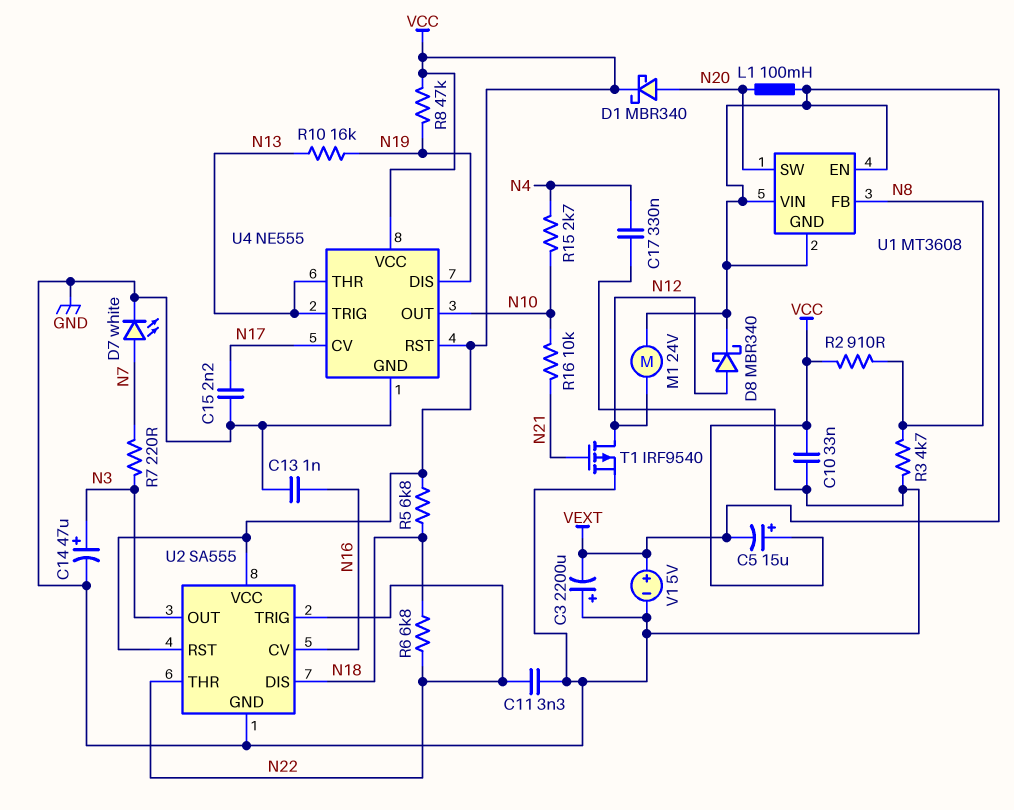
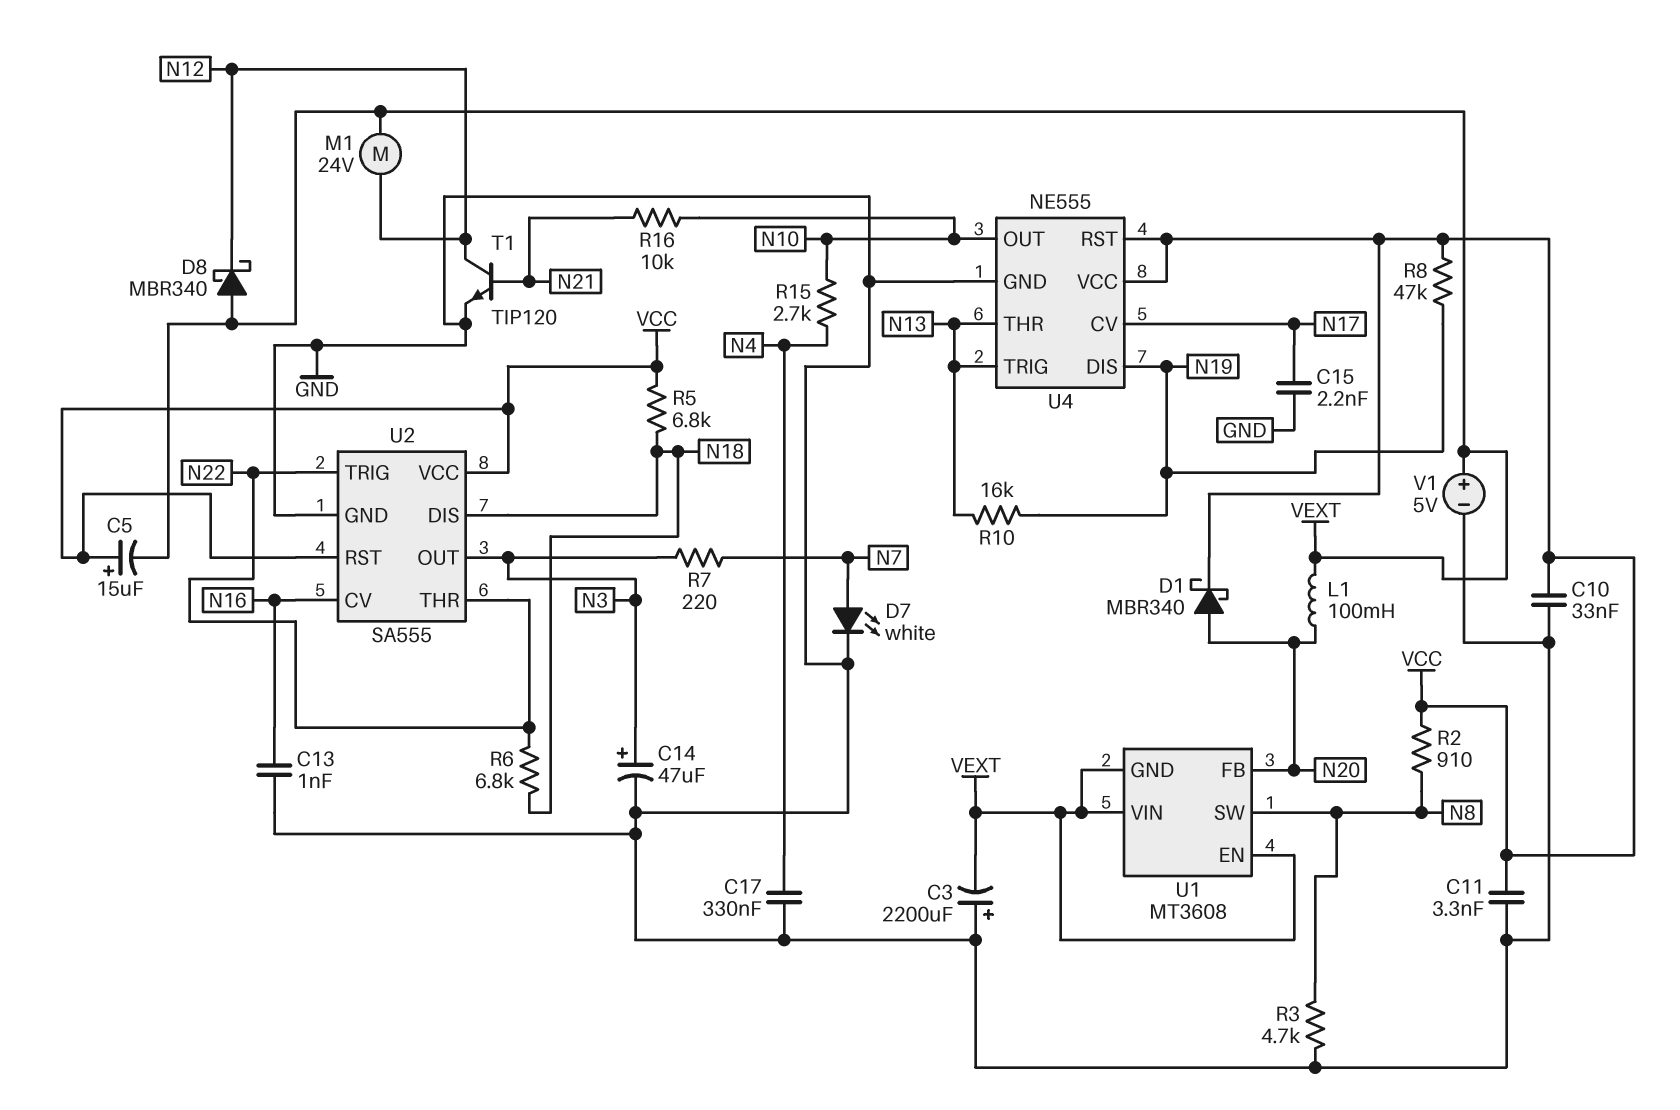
C11: 3.3nF (GND, N22) -> 3.3nF (GND, VCC)
D8: schottky MBR340 (A N12, K VEXT) -> schottky MBR340 (A VEXT, K N12)
T1: PMOS IRF9540 (G N21, D N12, S GND) -> NPN TIP120 (B N21, C N12, E GND)
U1 pin FB: N8 -> N20
U1 pin SW: N20 -> N8

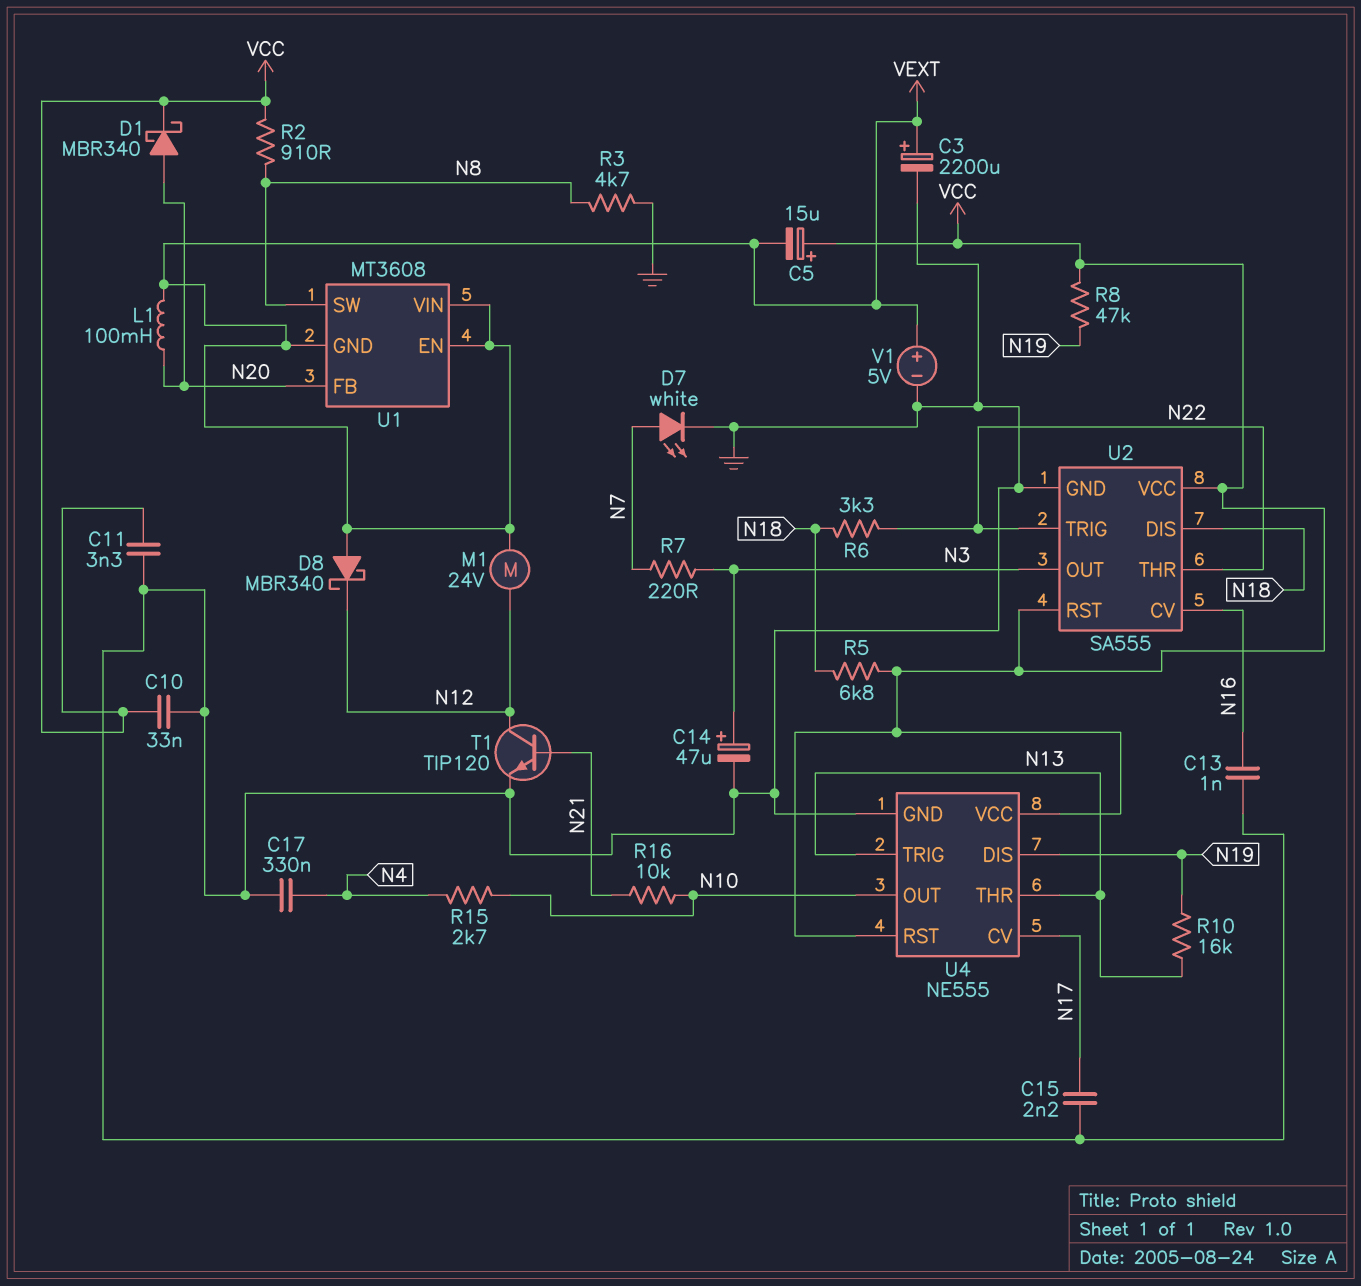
C3: 2200uF (plus GND, minus VEXT) -> 2200uF (plus VEXT, minus GND)
R6: 6.8k (N18, N22) -> 3.3k (N18, N22)

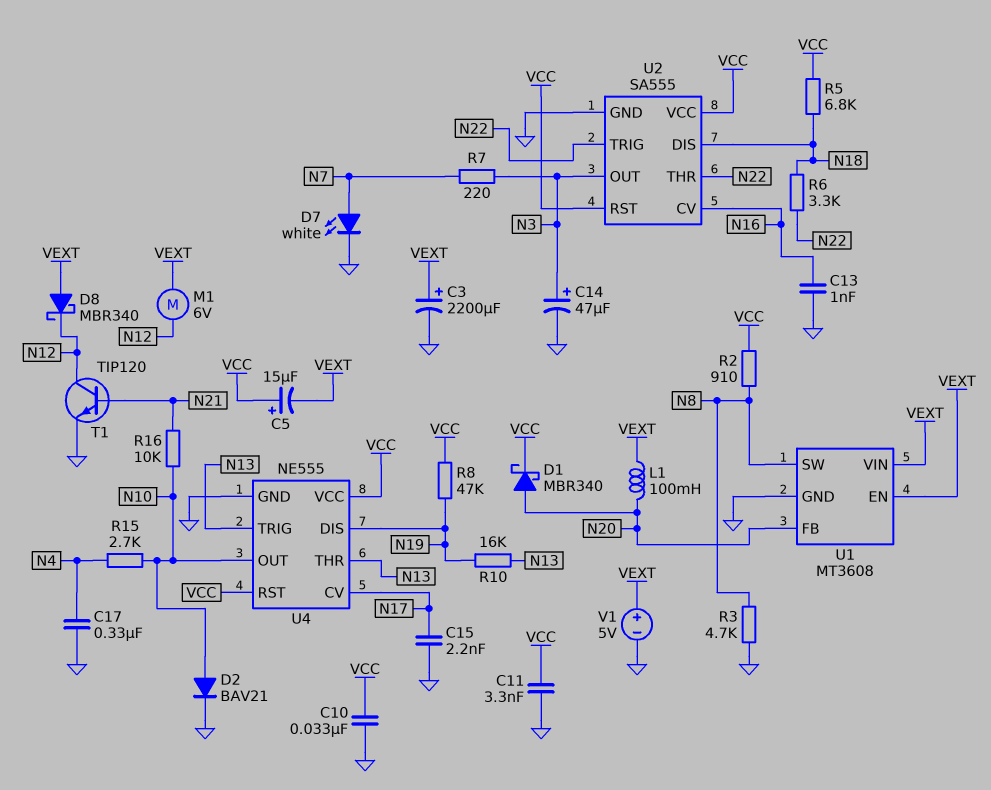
D2: none -> diode BAV21 (A N10, K GND)
M1: motor 24V (N12, VEXT) -> motor 6V (N12, VEXT)
U1 pin GND: VEXT -> GND

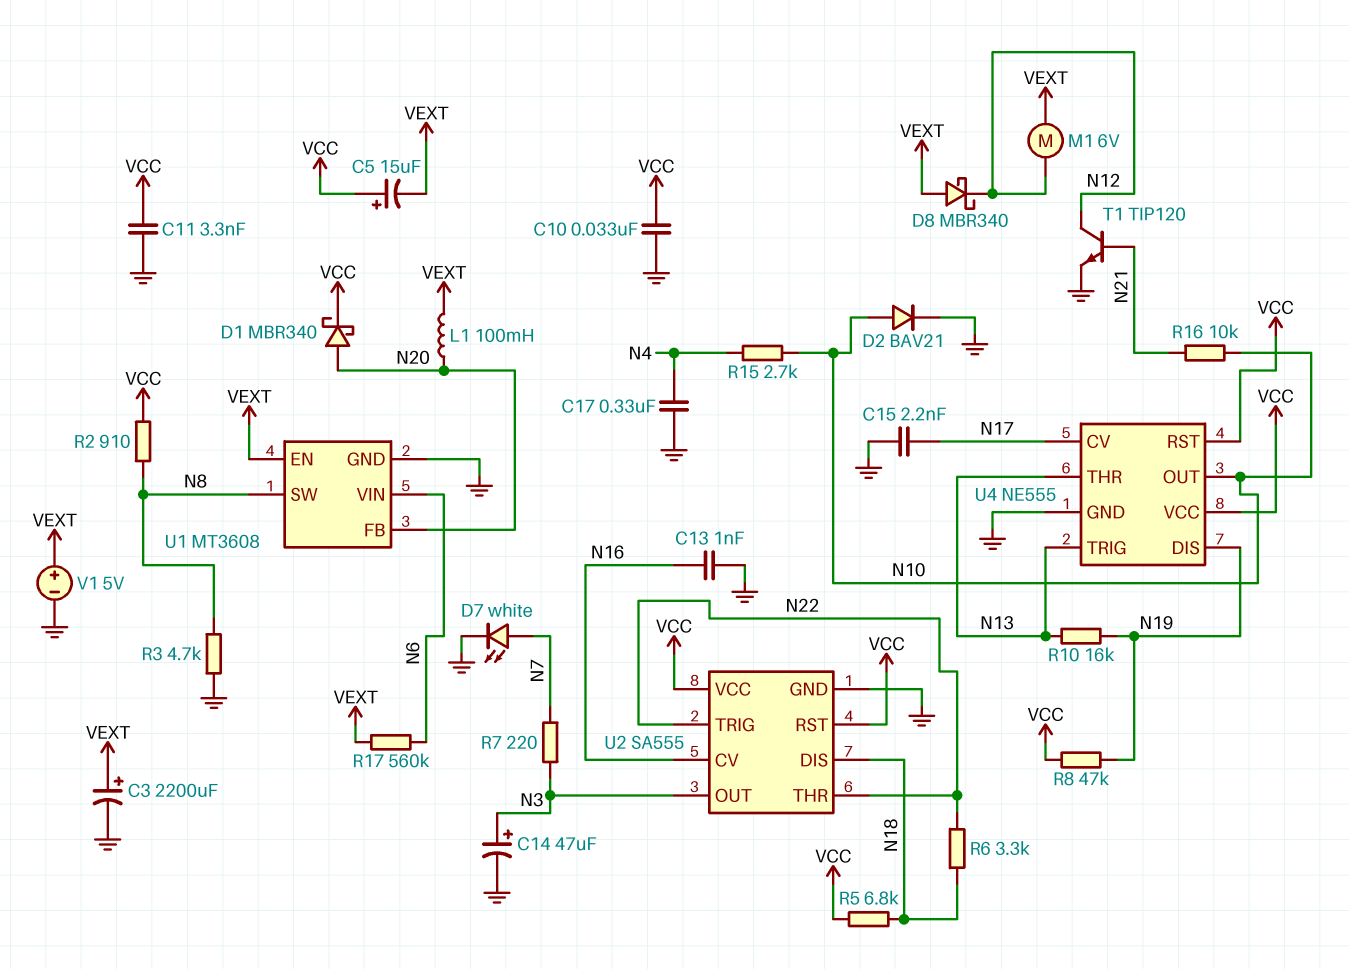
R17: none -> 560k (N6, VEXT)
U1 pin VIN: VEXT -> N6

